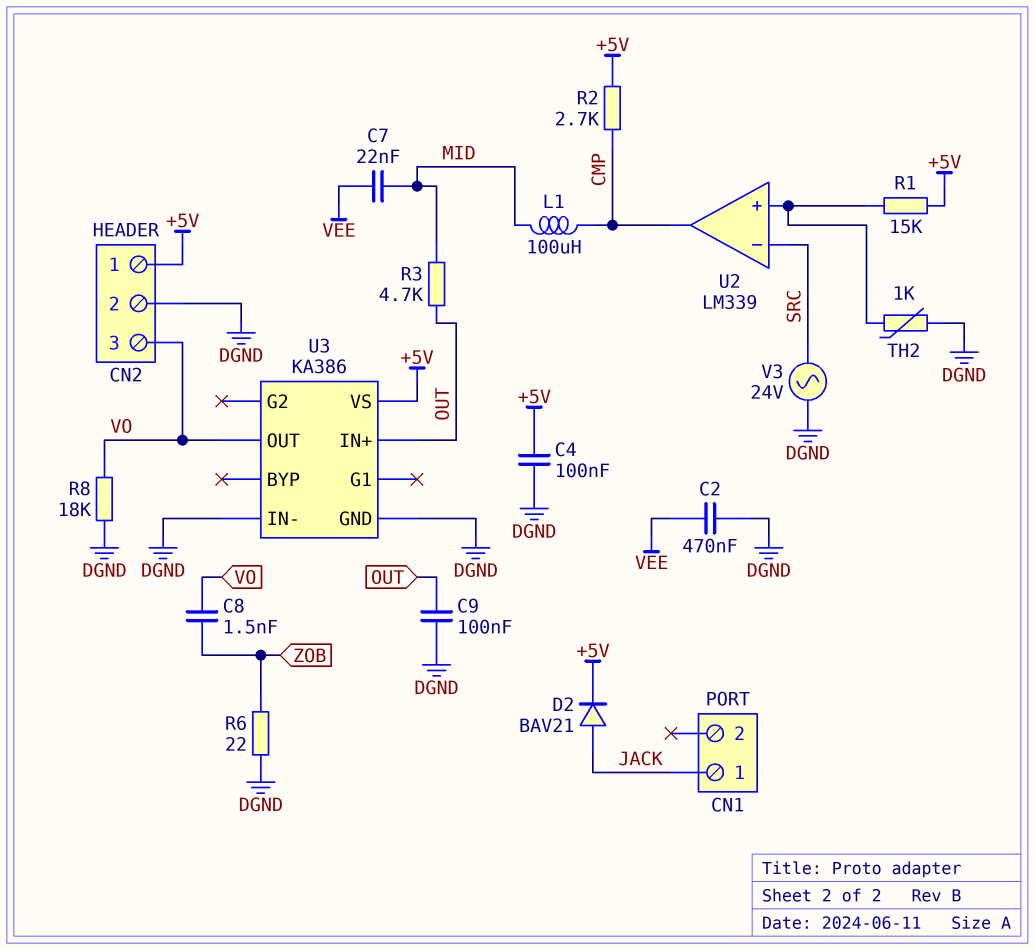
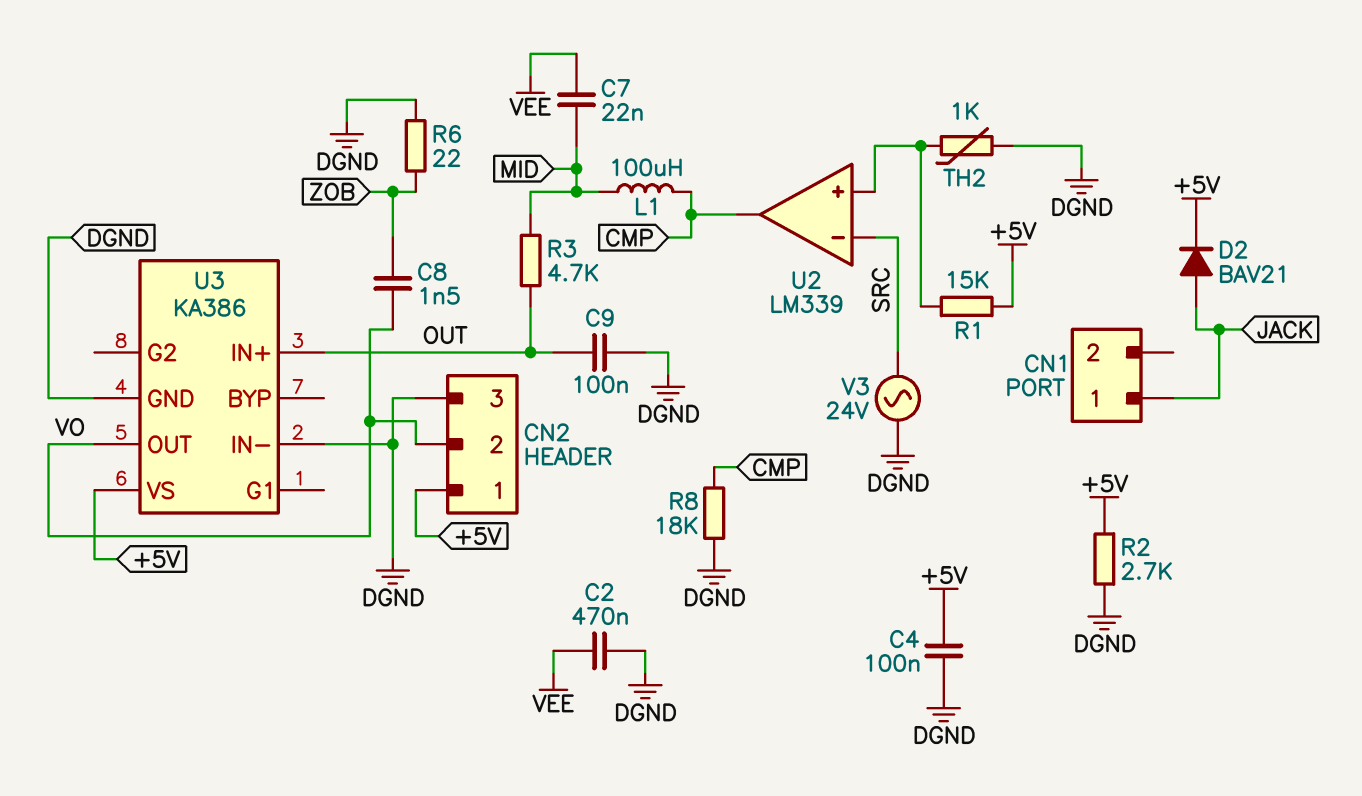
CN2 pin 2: DGND -> VO
CN2 pin 3: VO -> DGND
R2: 2.7k (+5V, CMP) -> 2.7k (+5V, DGND)
R8: 18k (DGND, VO) -> 18k (CMP, DGND)

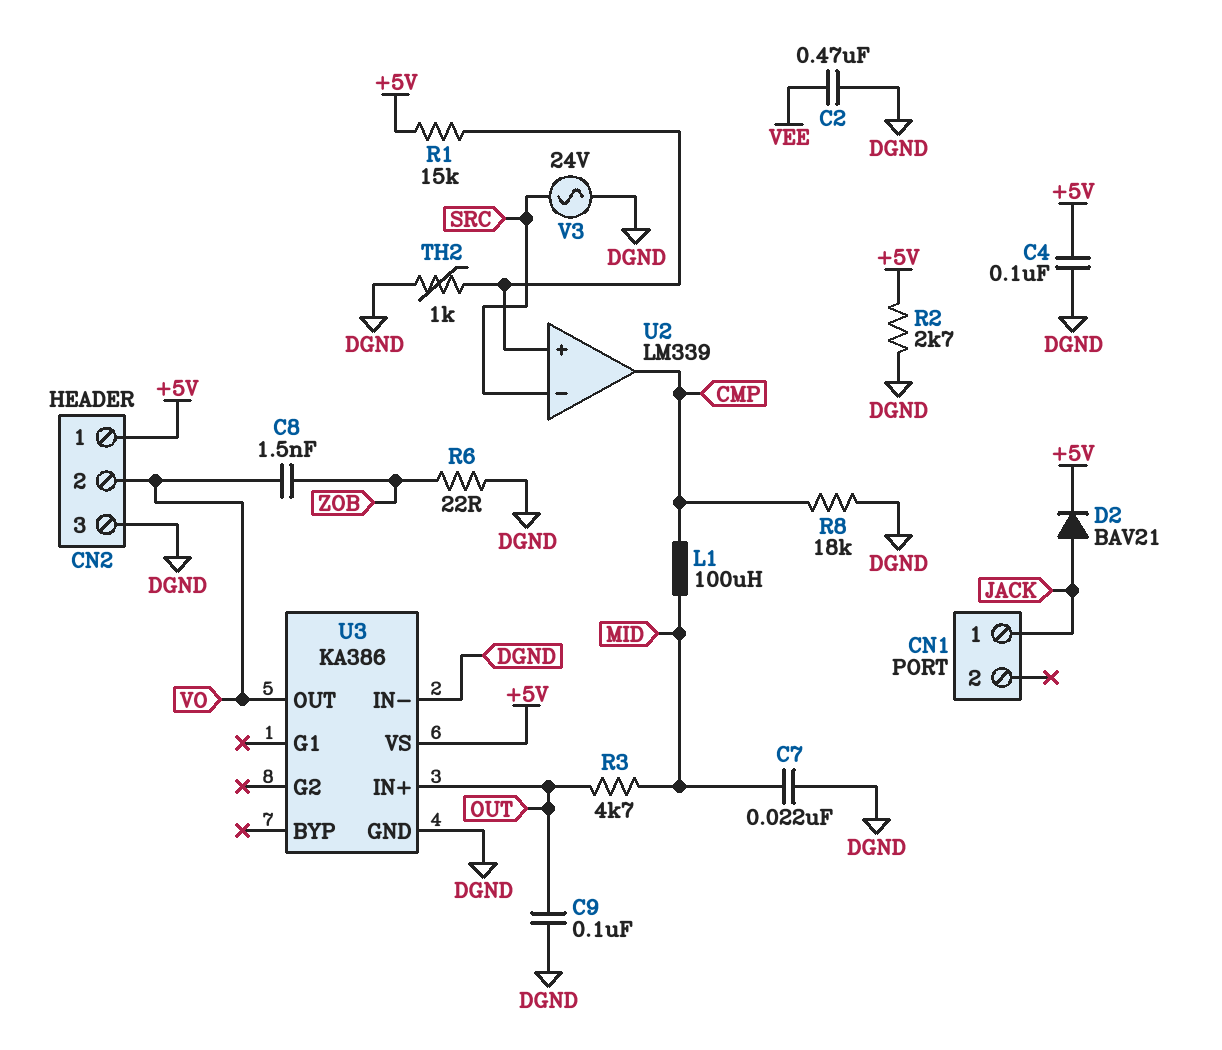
C7: 22nF (MID, VEE) -> 22nF (DGND, MID)

